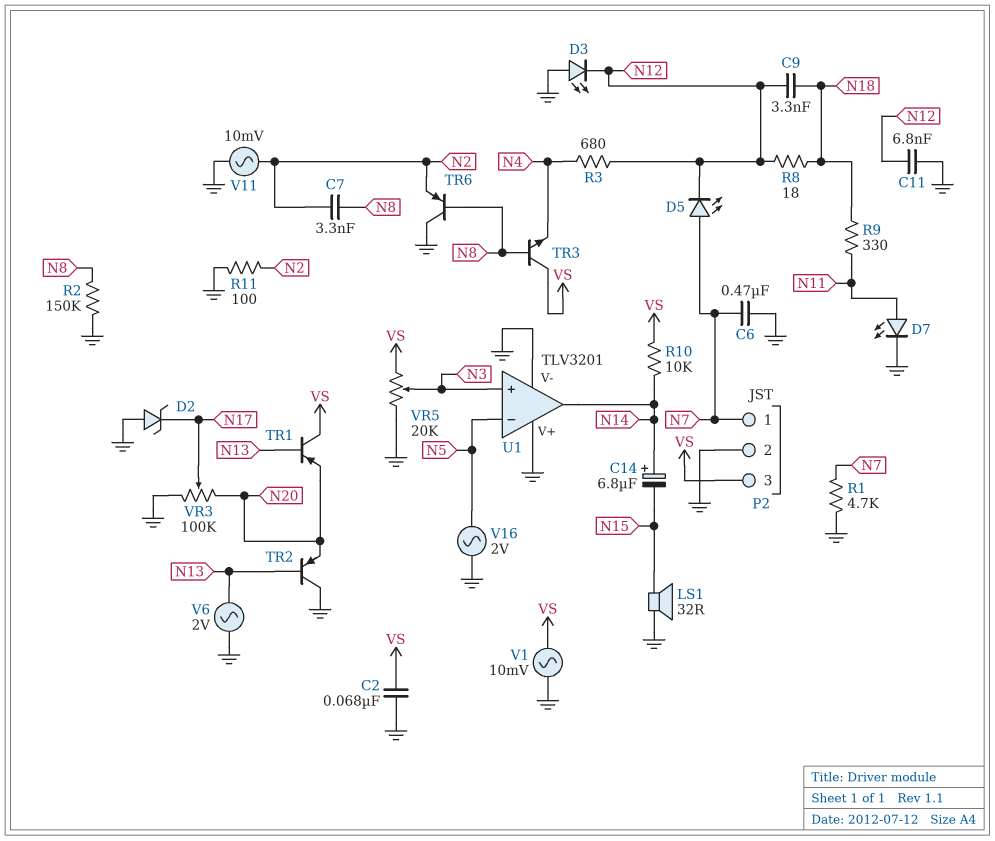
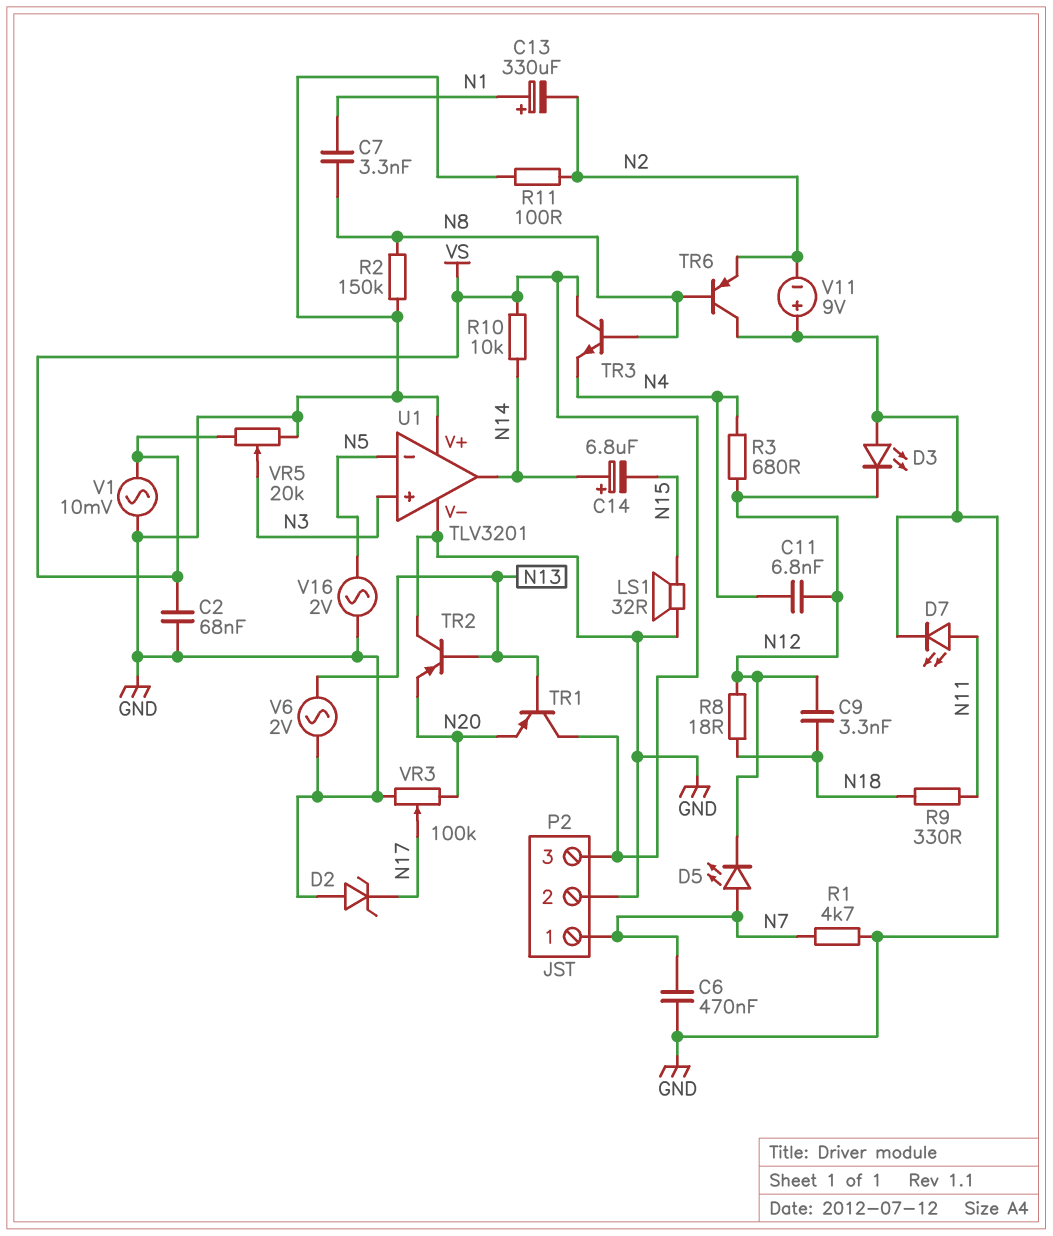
C7: 3.3nF (N2, N8) -> 3.3nF (N1, N8)
C11: 6.8nF (GND, N12) -> 6.8nF (N4, N12)
C13: none -> 330uF (plus N1, minus N2)
V11: AC 10mV (GND, N2) -> 9V (plus GND, minus N2)

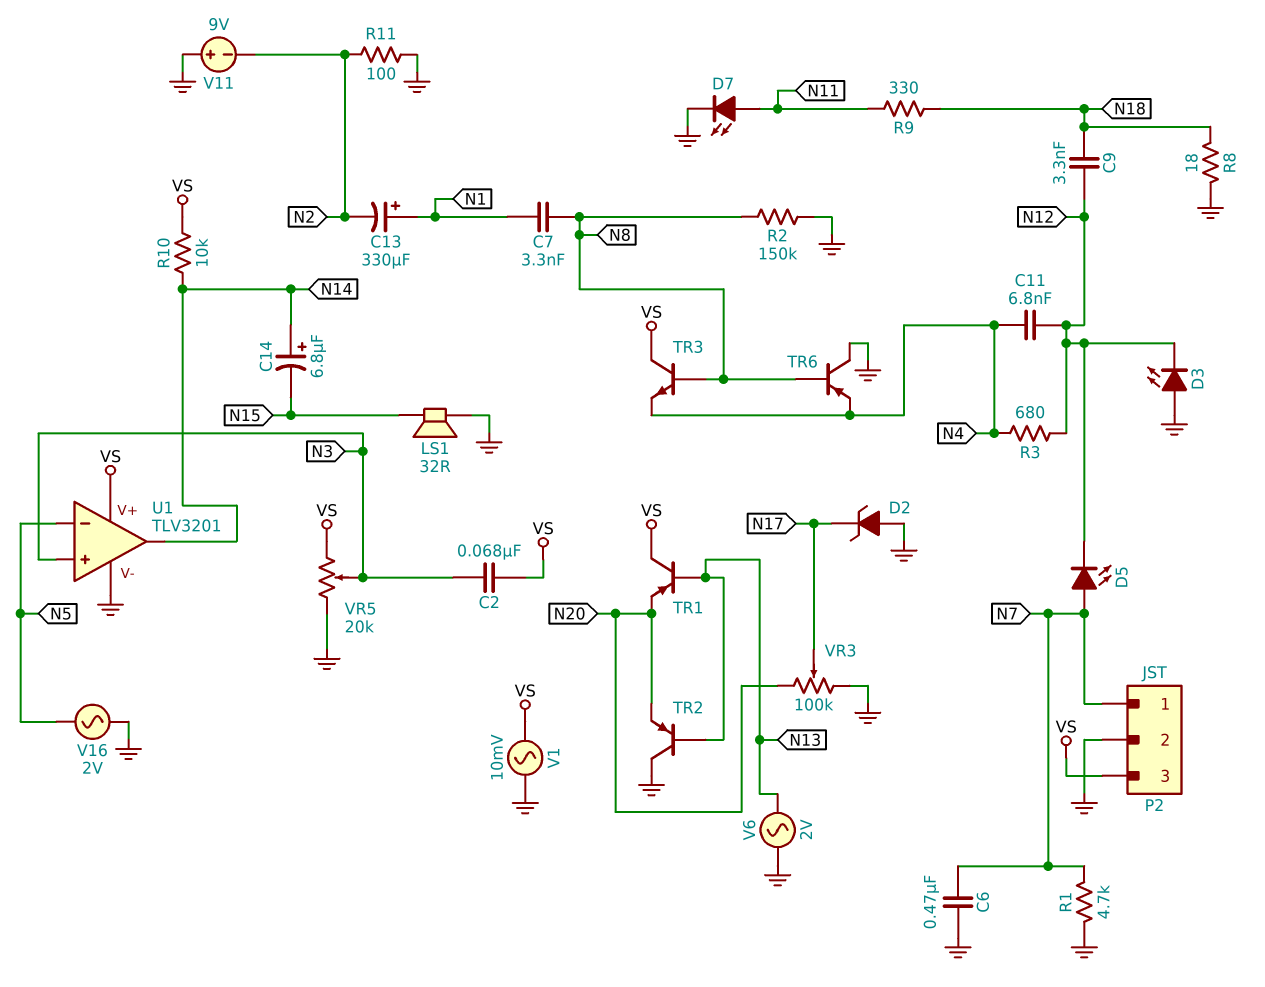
C2: 68nF (GND, VS) -> 68nF (N3, VS)
R8: 18 (N12, N18) -> 18 (GND, N18)
TR6: PNP (B N8, C GND, E N2) -> PNP (B N8, C GND, E N4)
U1 pin V+: GND -> VS

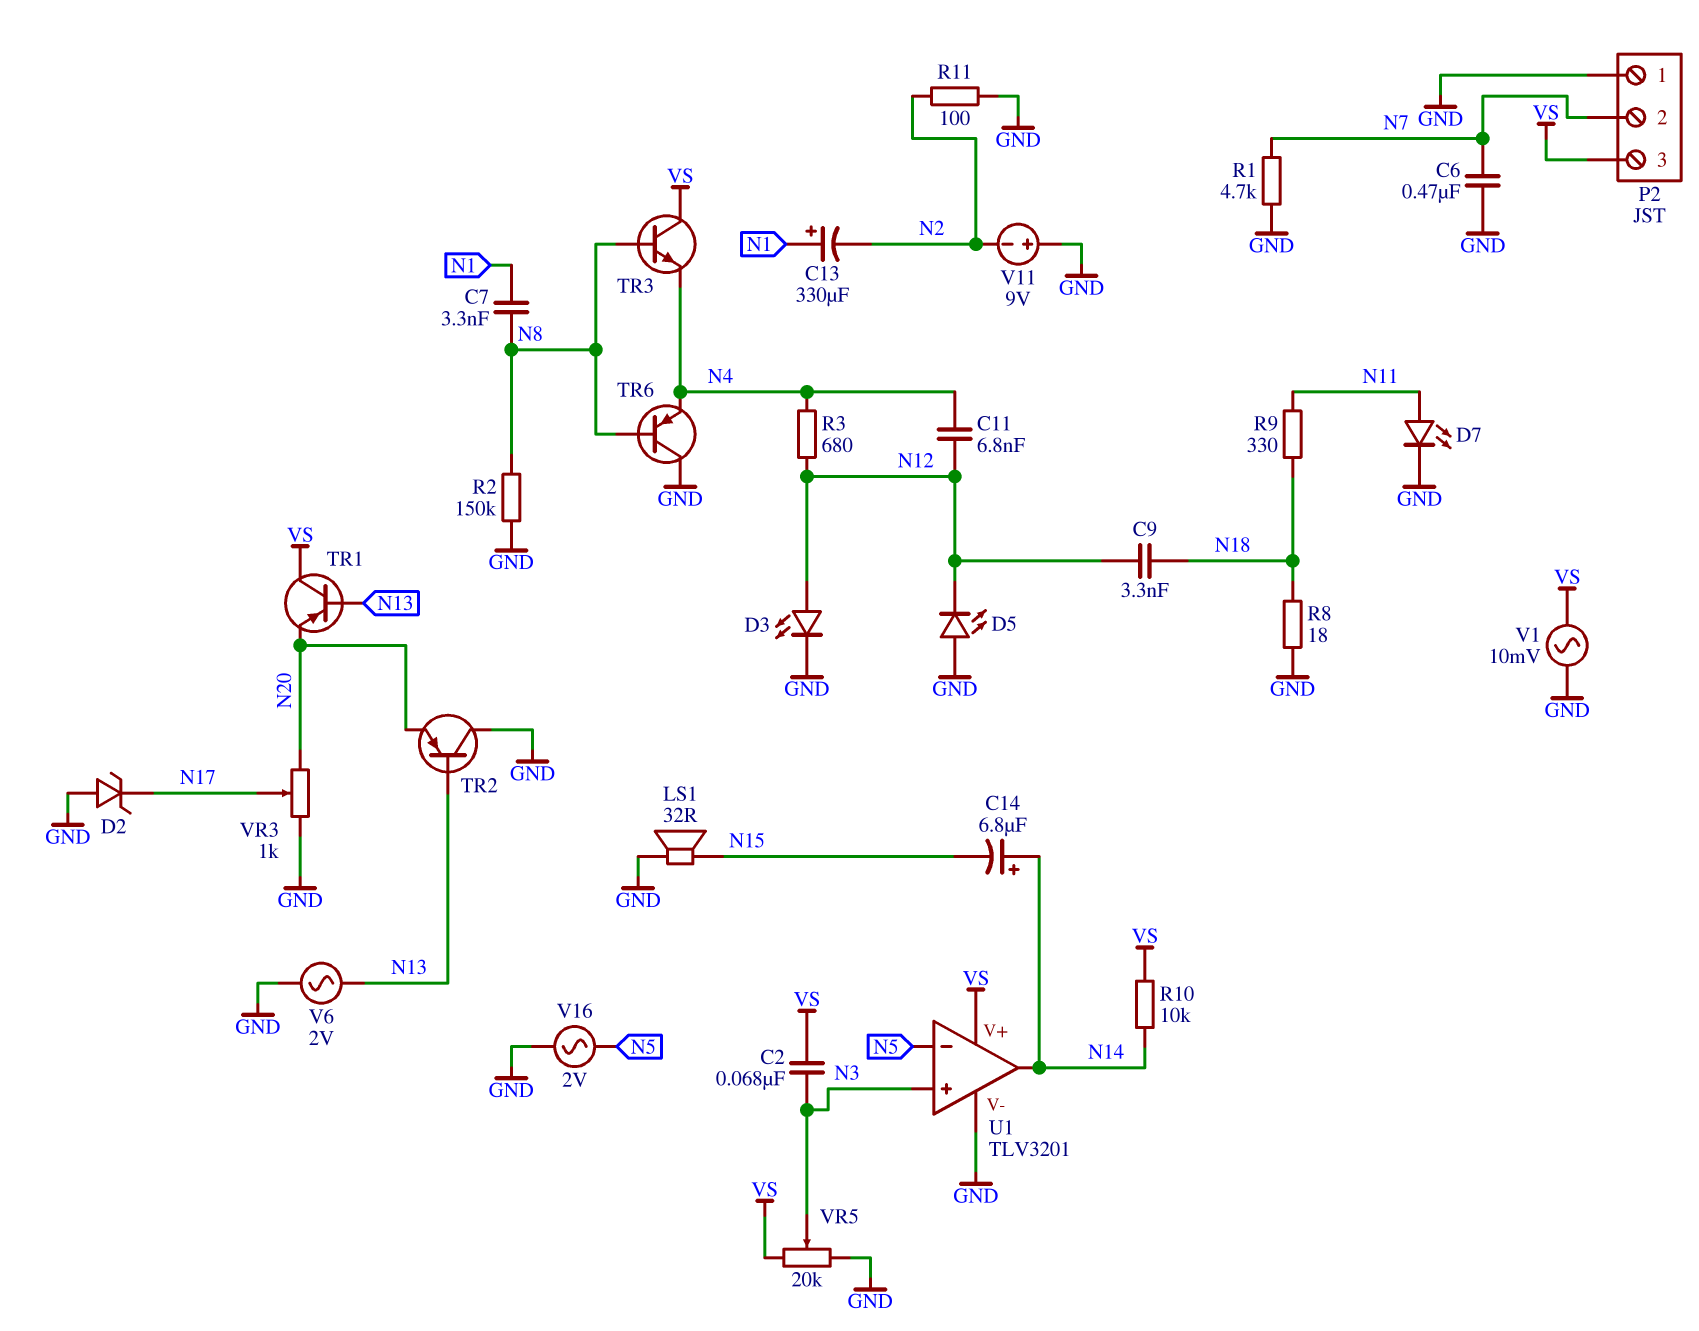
D3: LED (A GND, K N12) -> LED (A N12, K GND)
D5: LED (A N7, K N12) -> LED (A GND, K N12)
P2 pin 1: N7 -> GND
P2 pin 2: GND -> N7
VR3: 100k (GND, N20, wiper N17) -> 1k (GND, N20, wiper N17)

